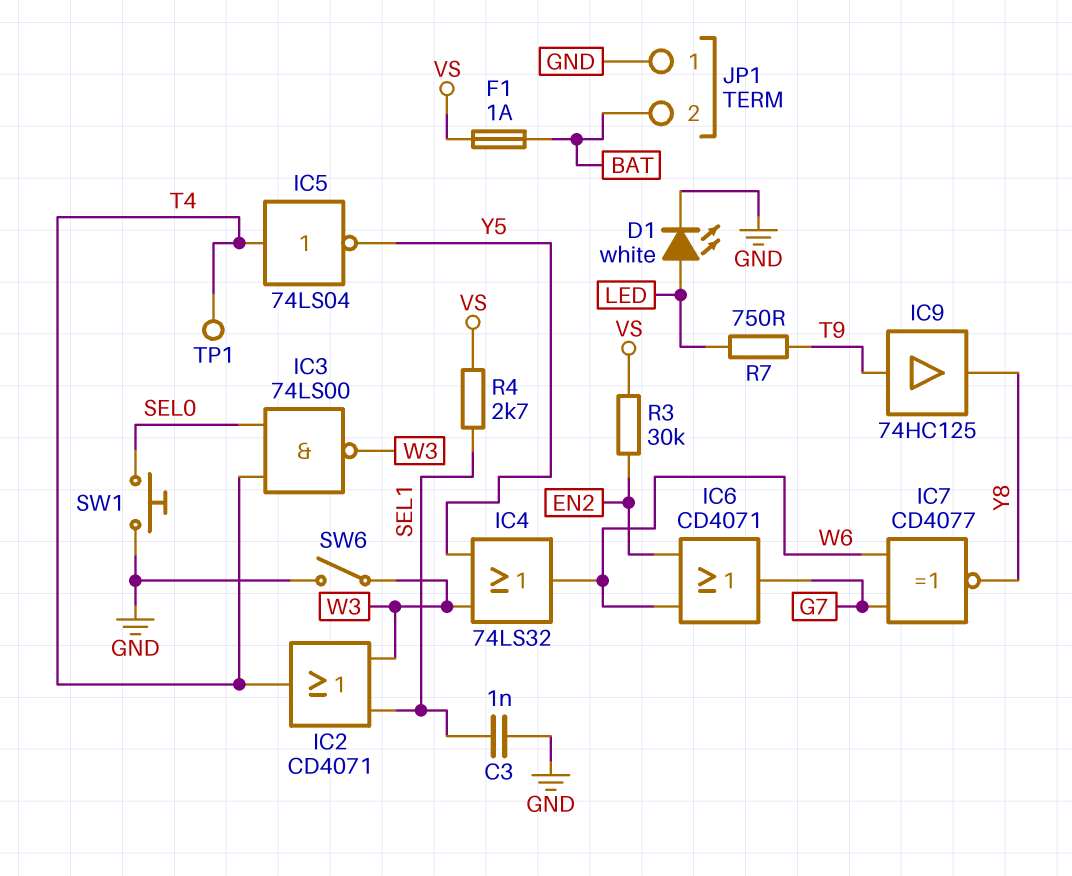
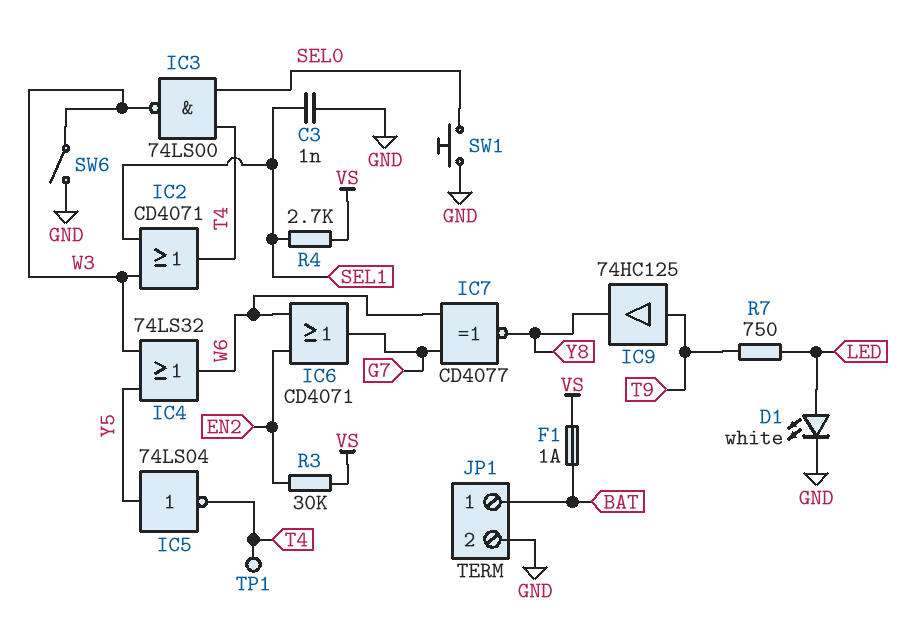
IC5: NOT 74LS04 (in T4, out Y5) -> NOT 74LS04 (in Y5, out T4)
JP1 pin 1: GND -> BAT
JP1 pin 2: BAT -> GND

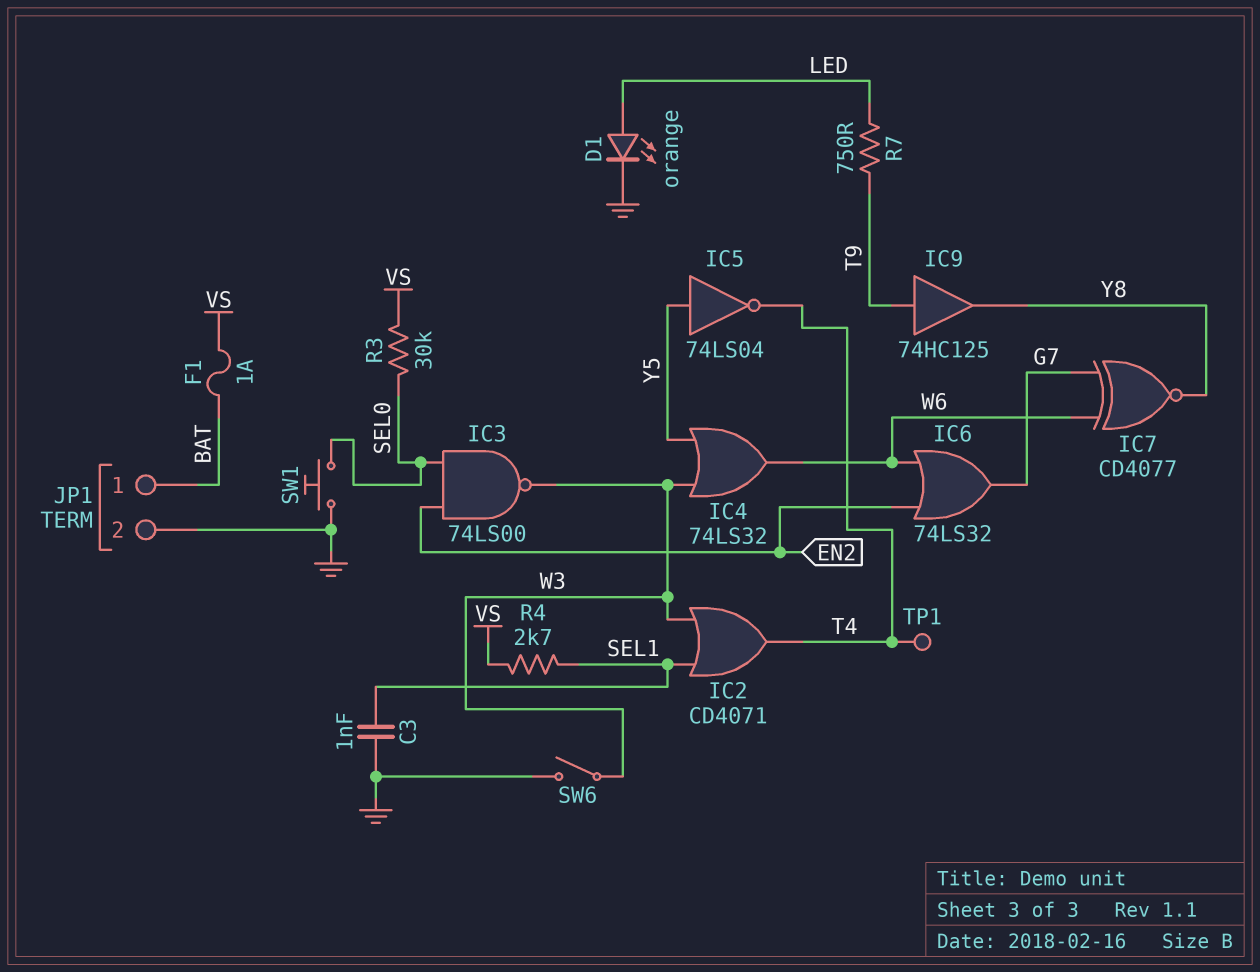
D1: LED white (A LED, K GND) -> LED orange (A LED, K GND)
IC3: NAND 74LS00 (in SEL0, in T4, out W3) -> NAND 74LS00 (in EN2, in SEL0, out W3)
IC6: OR CD4071 (in EN2, in W6, out G7) -> OR 74LS32 (in EN2, in W6, out G7)
R3: 30k (EN2, VS) -> 30k (SEL0, VS)

